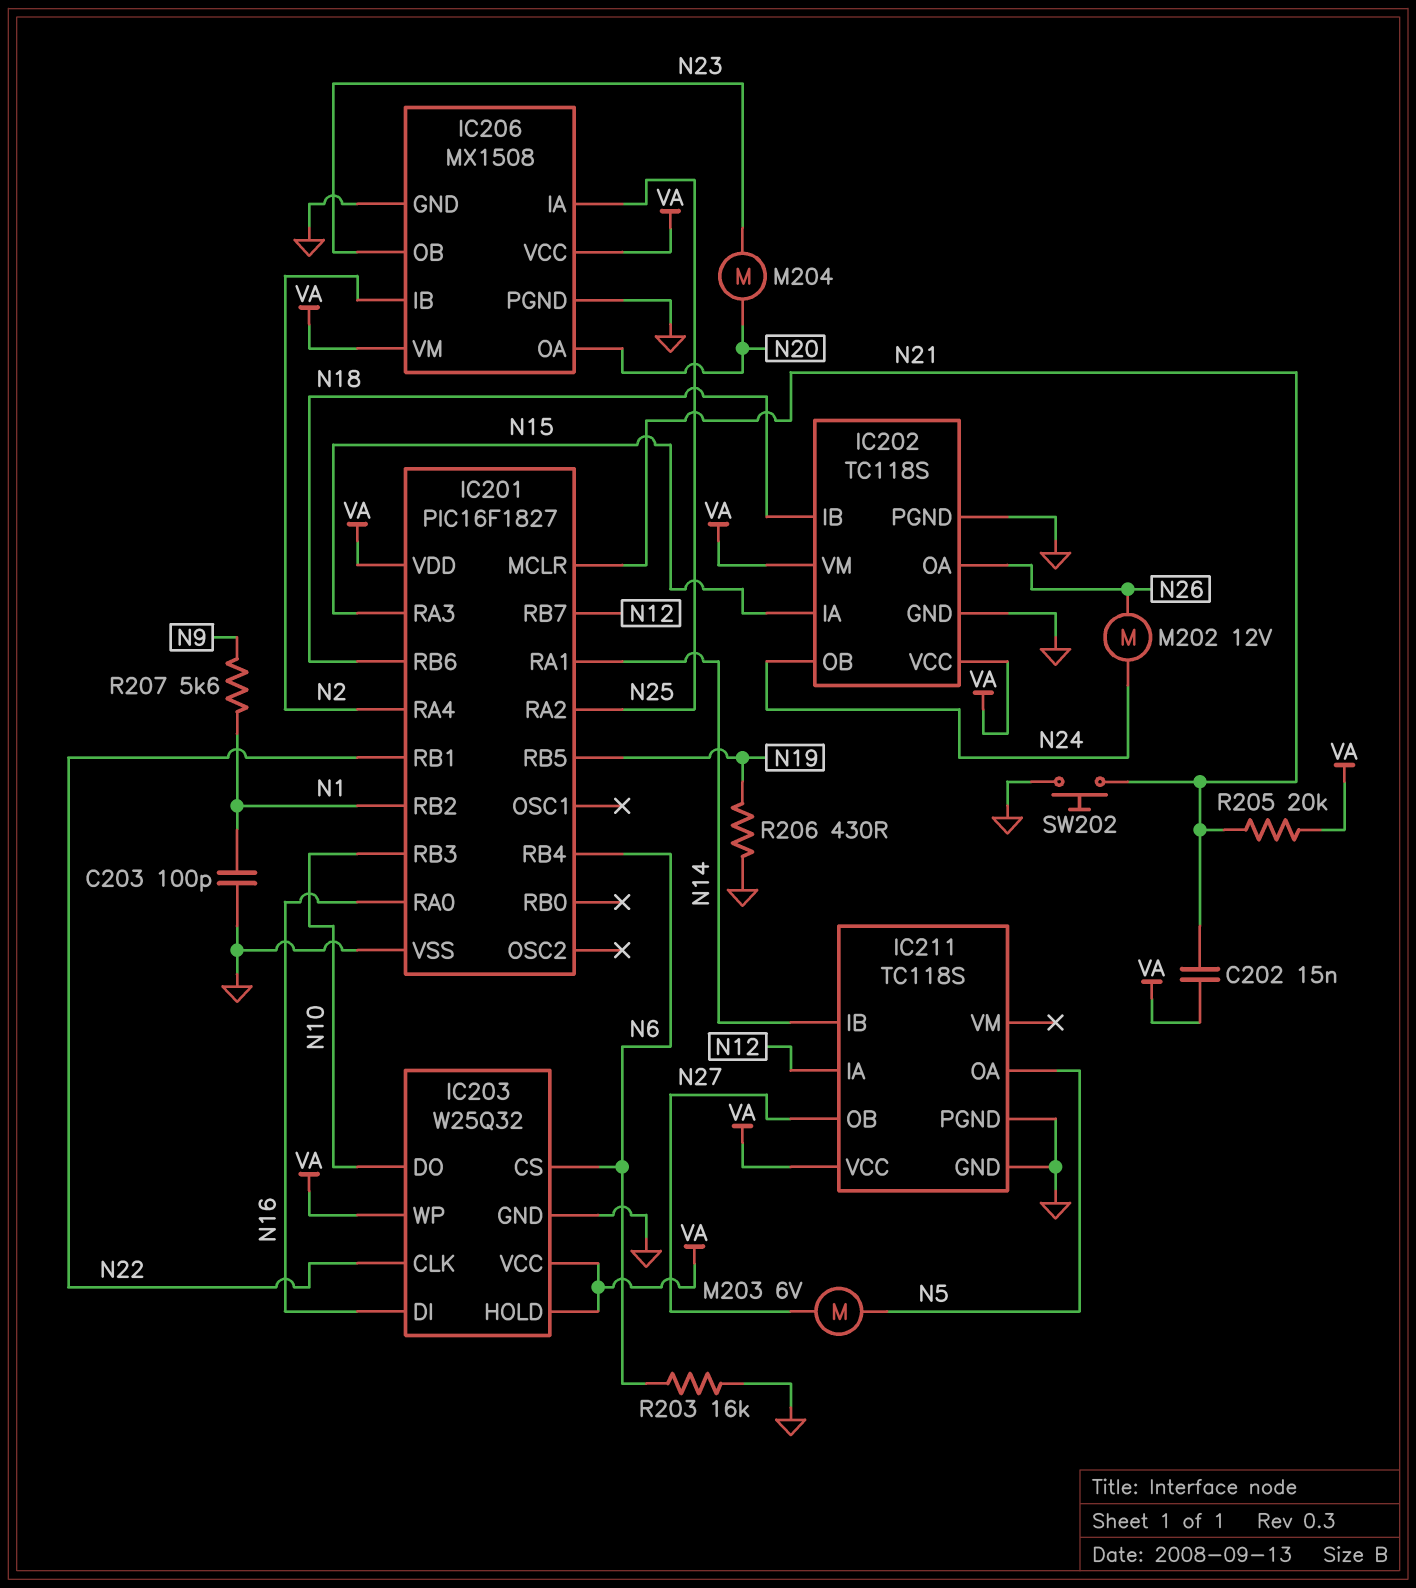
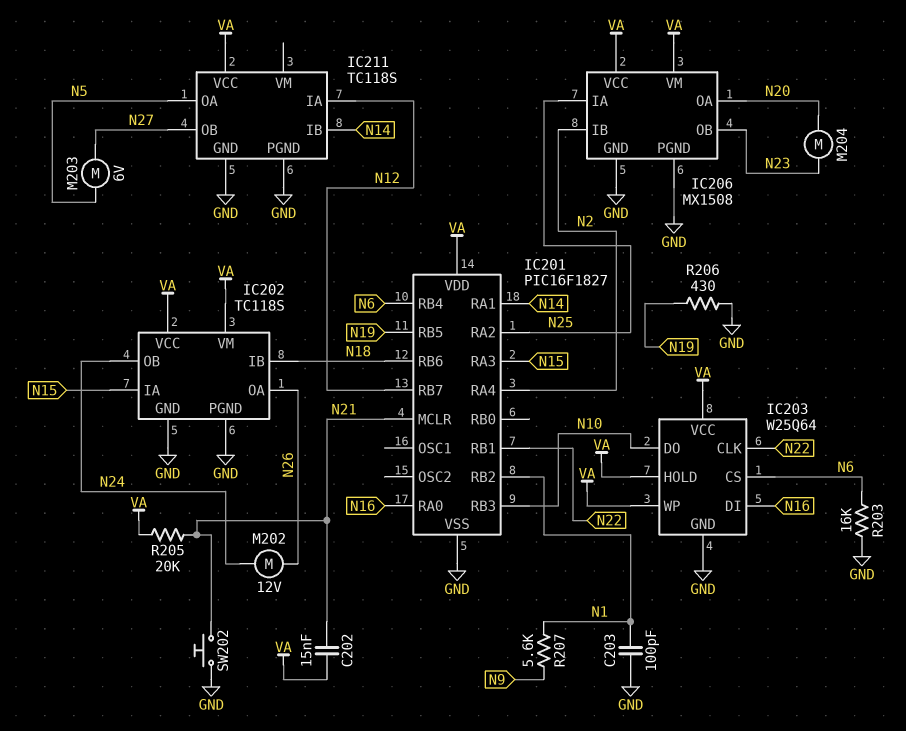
IC203: W25Q32 -> W25Q64

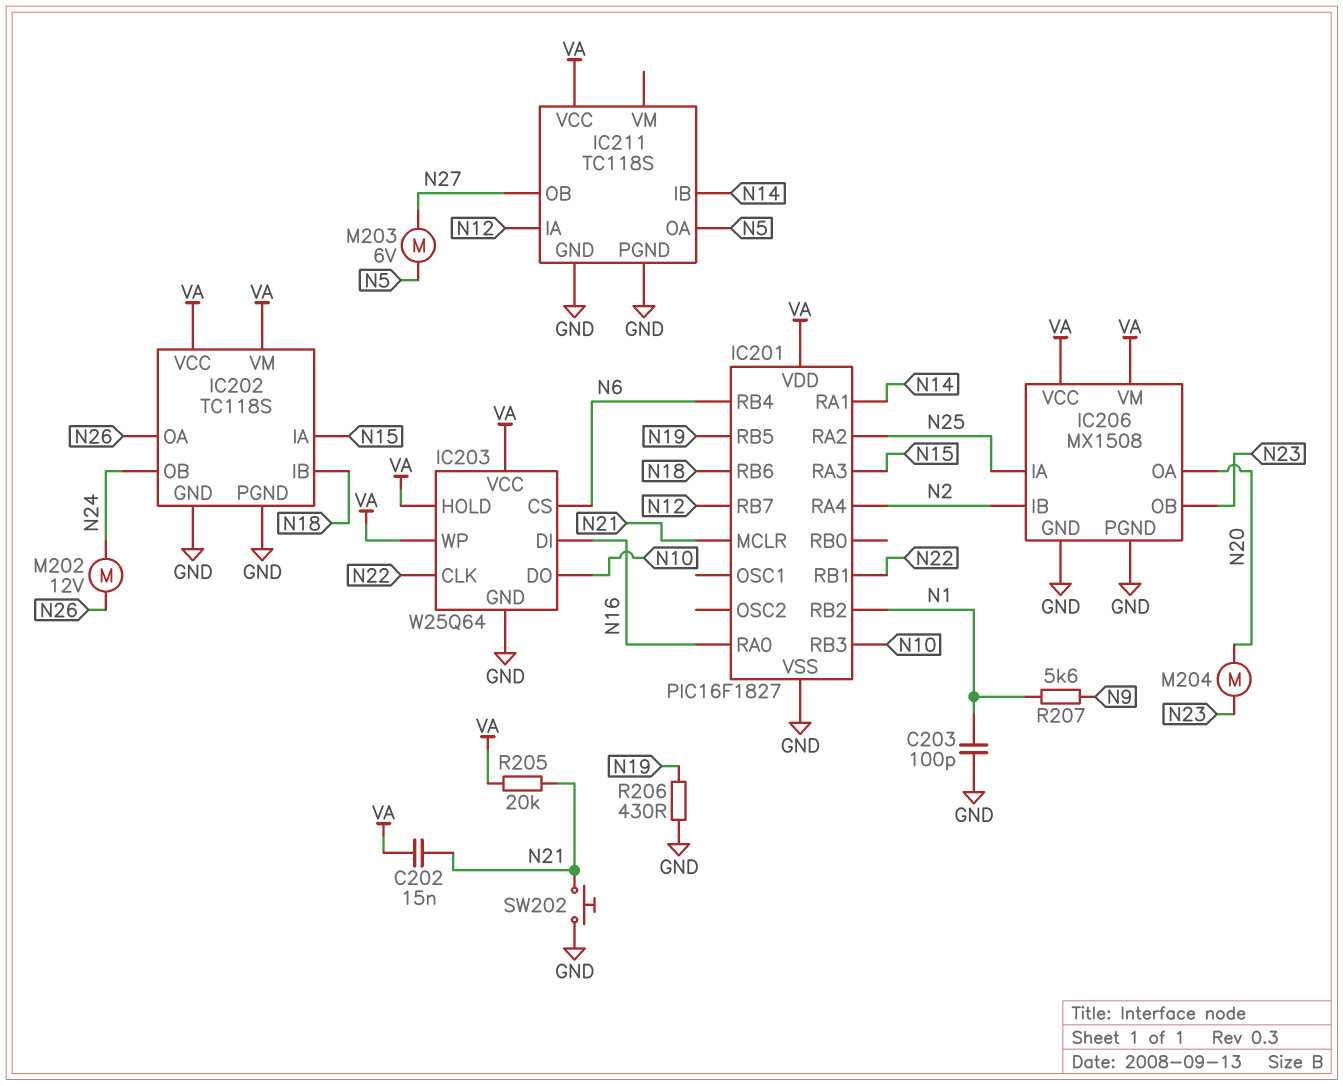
R203: 16k (GND, N6) -> none

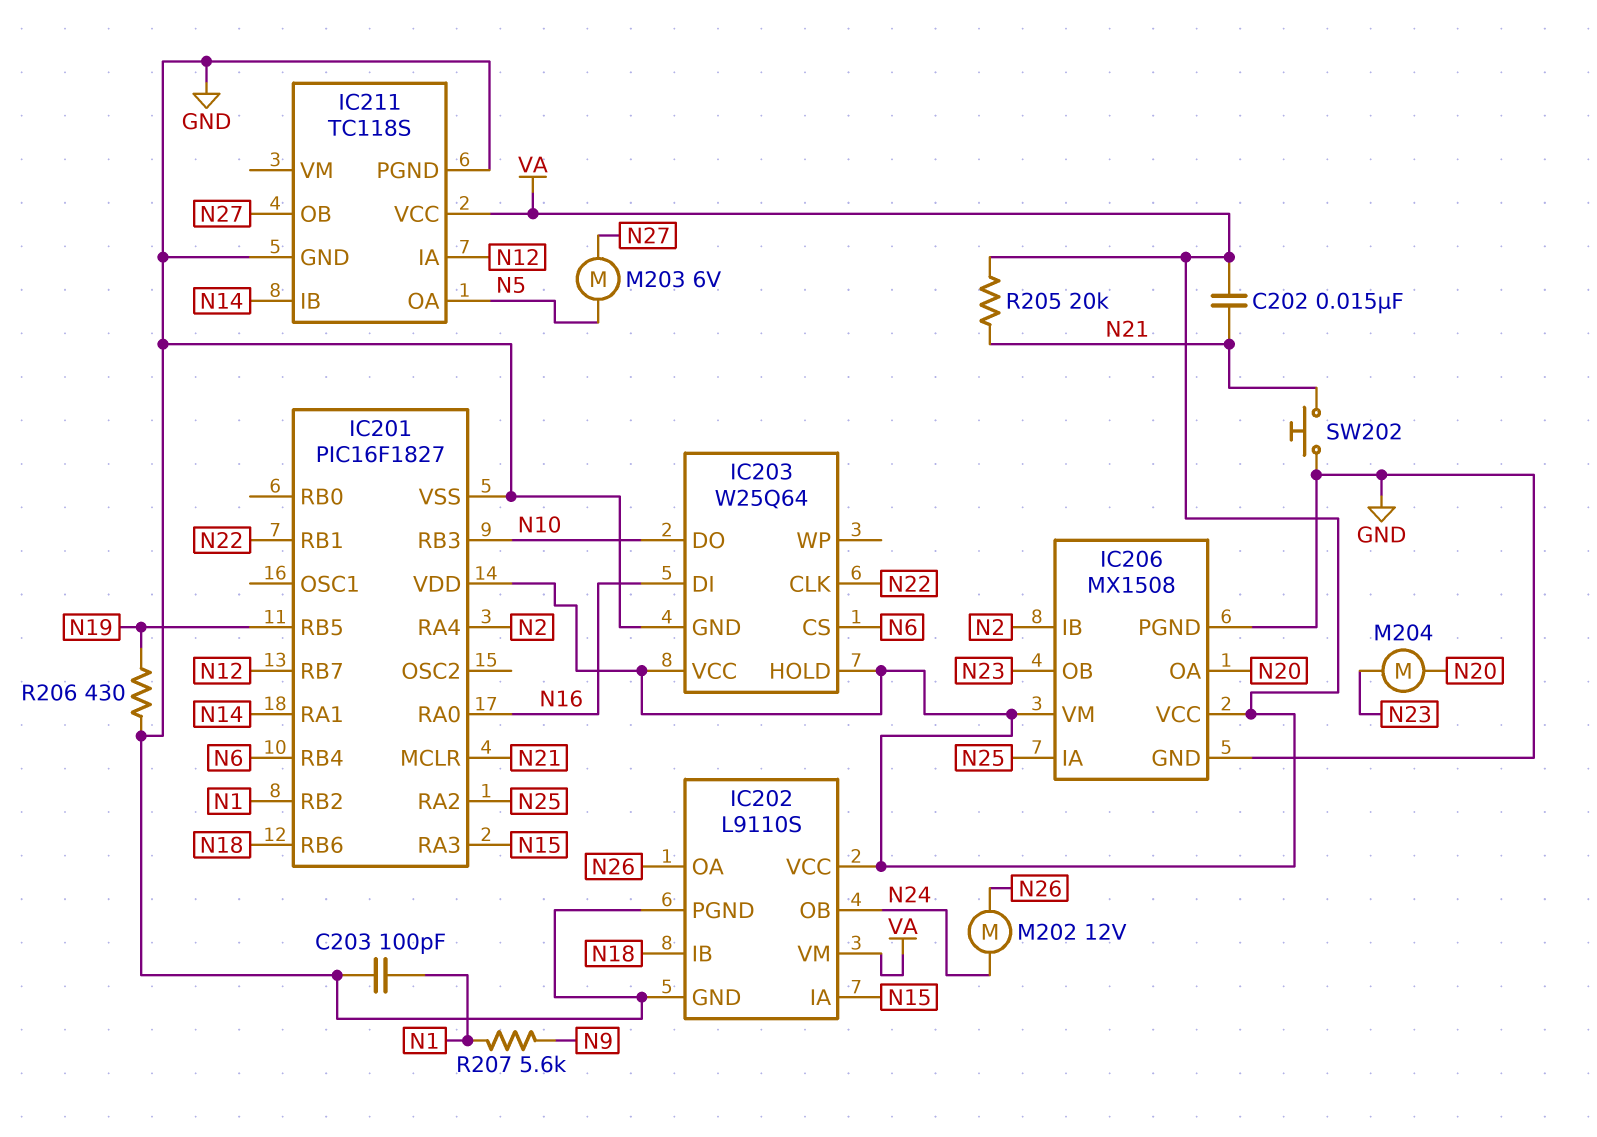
IC202: TC118S -> L9110S
IC203 pin WP: VA -> none

